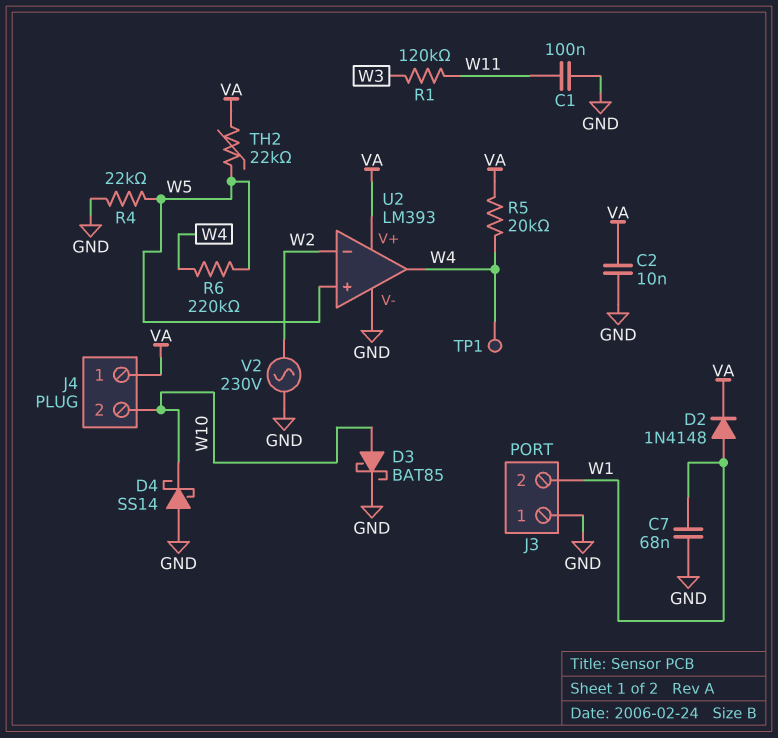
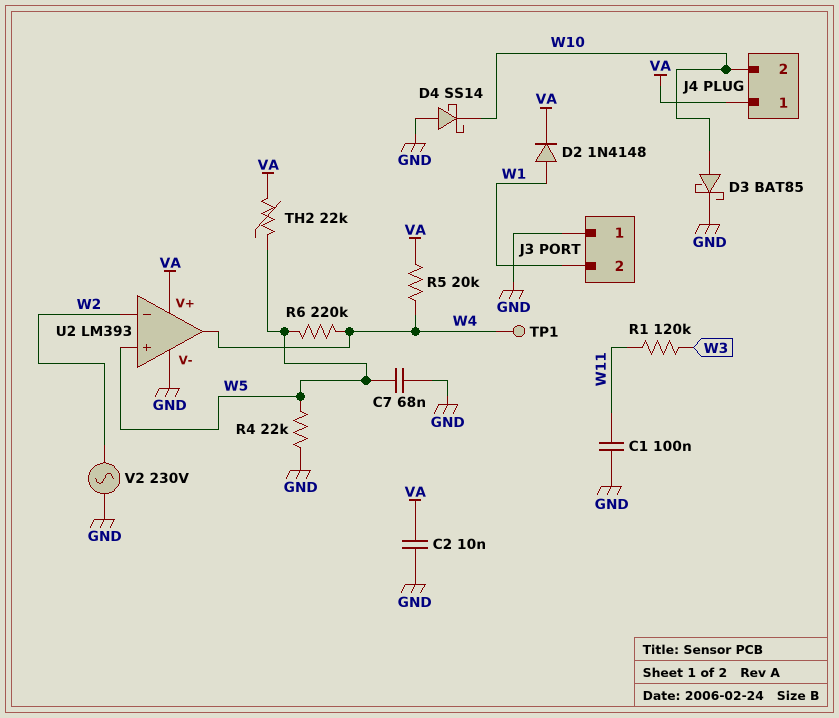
C7: 68nF (GND, W1) -> 68nF (GND, W5)

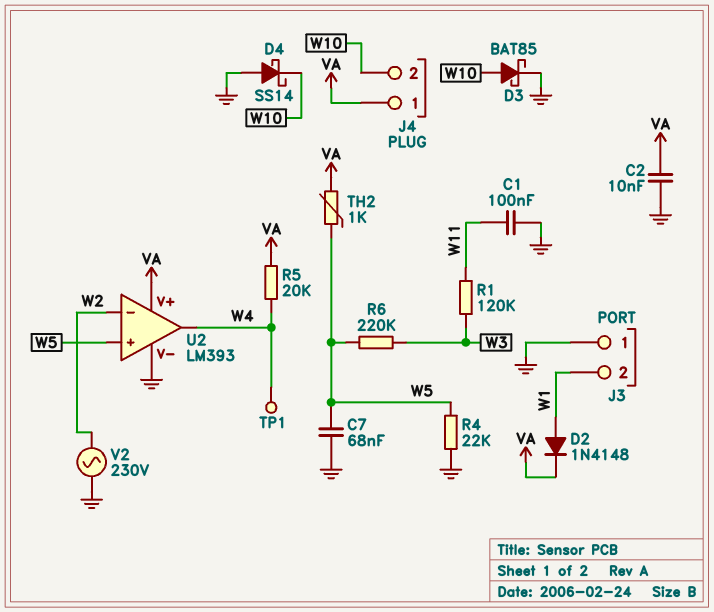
R6: 220k (W4, W5) -> 220k (W3, W5)
TH2: 22k (VA, W5) -> 1k (VA, W5)

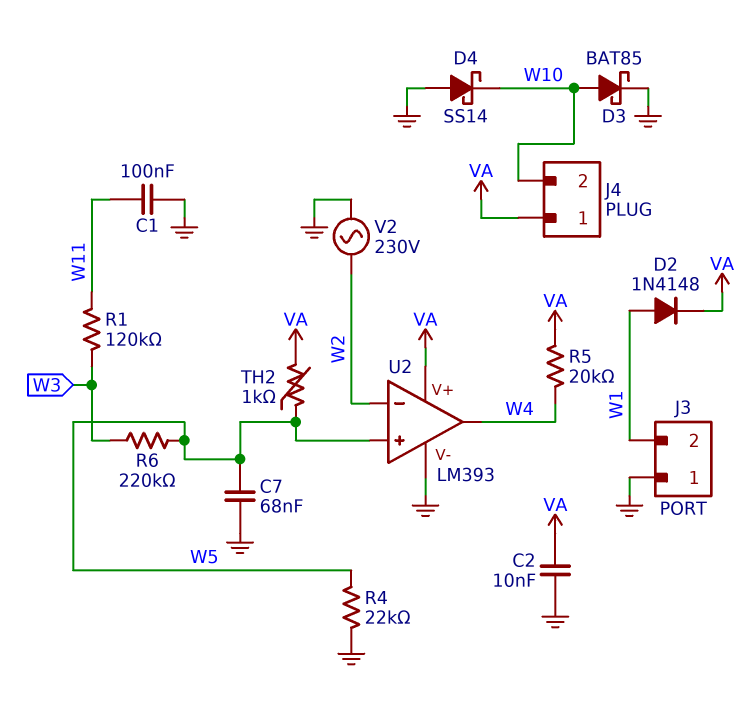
TP1: test point (W4) -> none

